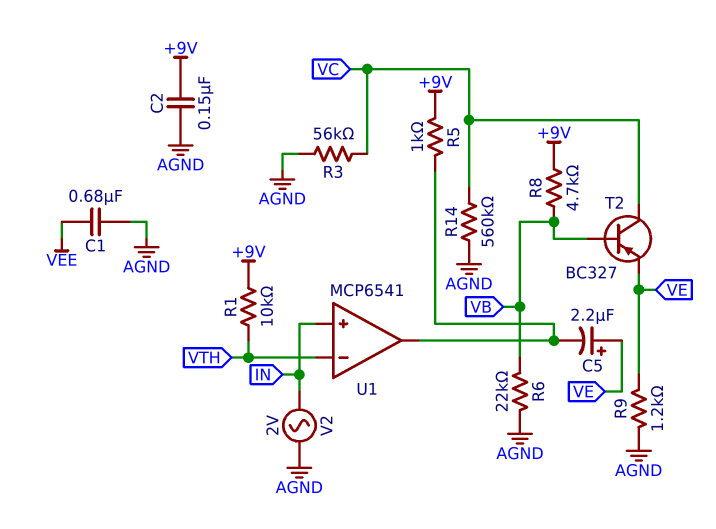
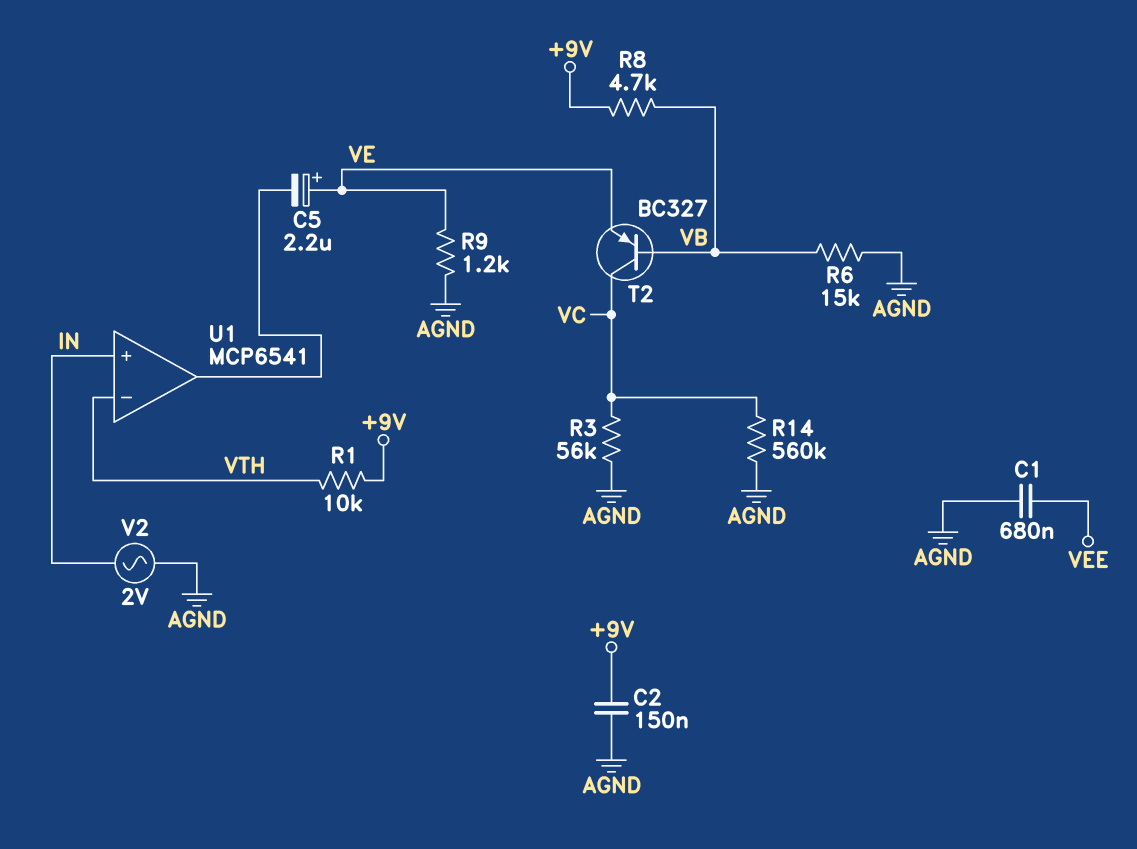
R5: 1k (+9V, U1/out) -> none
R6: 22k (AGND, VB) -> 15k (AGND, VB)

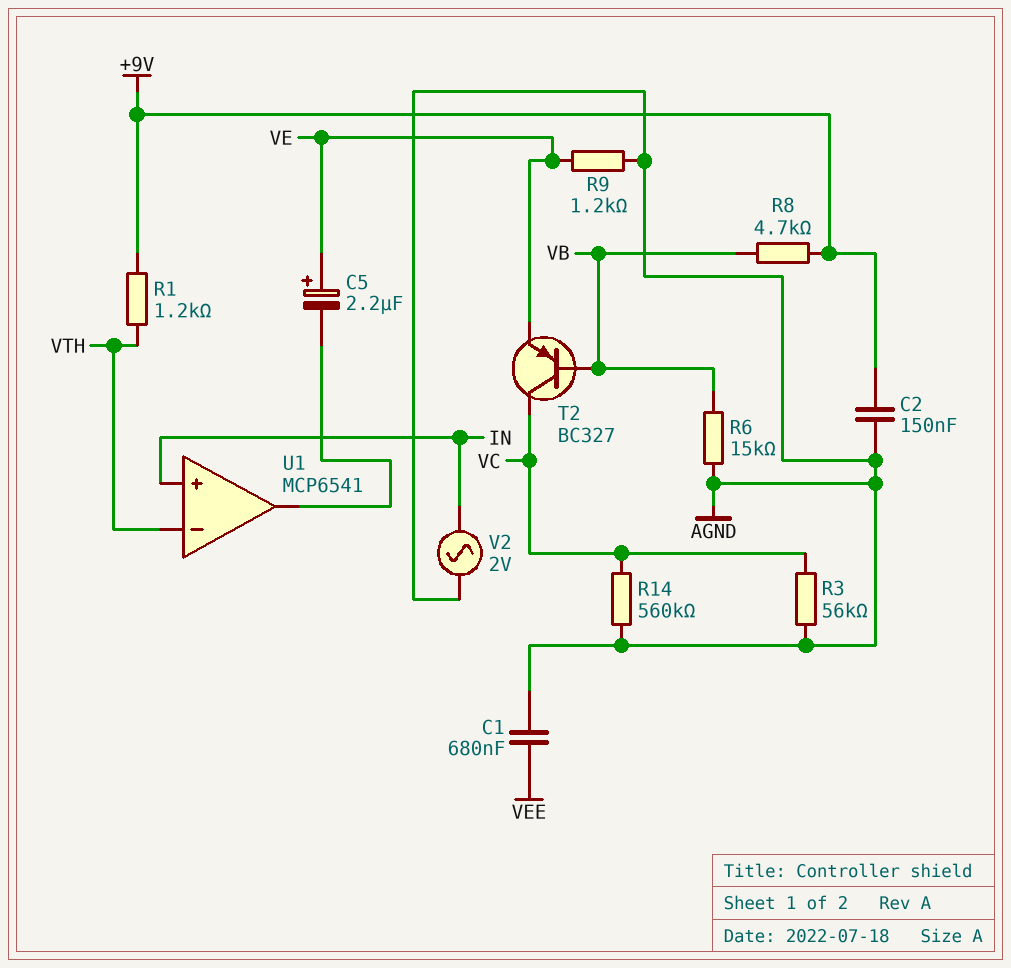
R1: 10k (+9V, VTH) -> 1.2k (+9V, VTH)

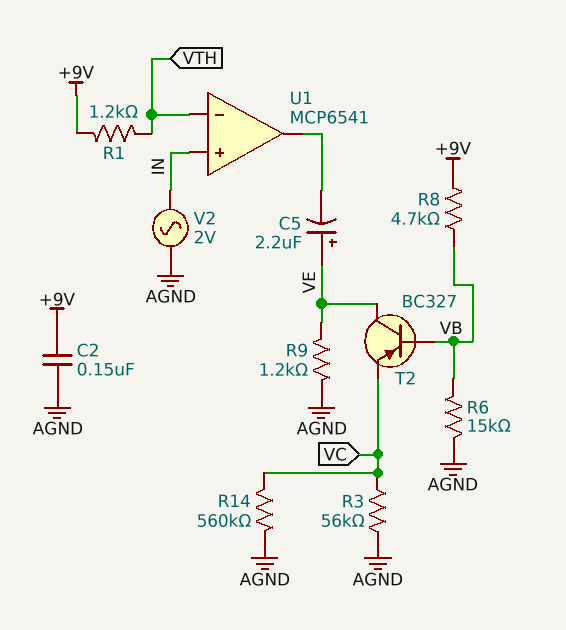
C1: 680nF (AGND, VEE) -> none
T2: PNP BC327 (B VB, C VC, E VE) -> PNP BC327 (B VB, C VE, E VC)

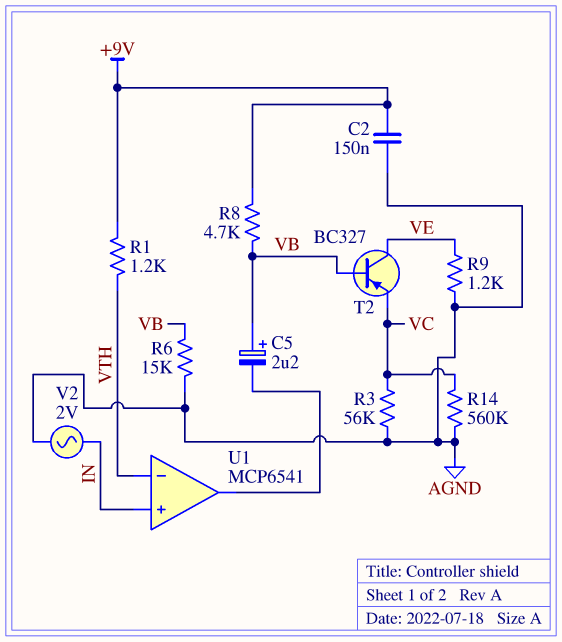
C5: 2.2uF (plus VE, minus U1/out) -> 2.2uF (plus VB, minus U1/out)

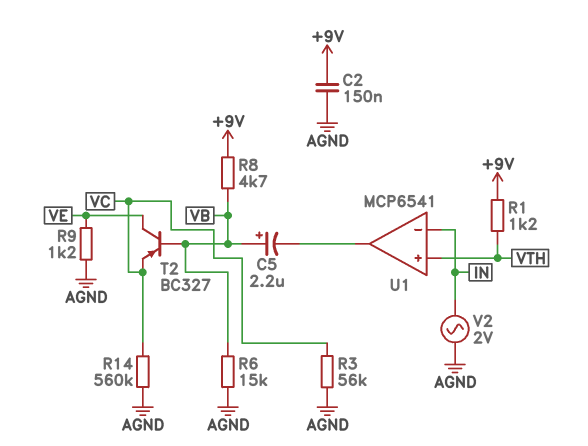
U1 pin in+: IN -> VTH
U1 pin in-: VTH -> IN

